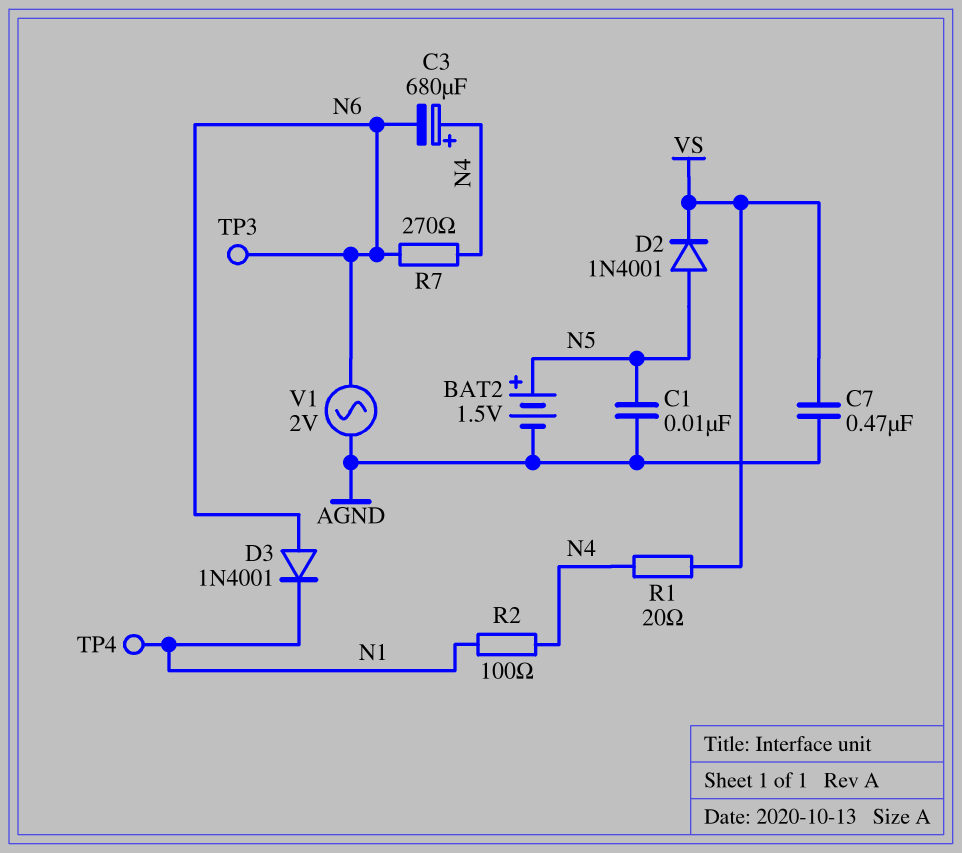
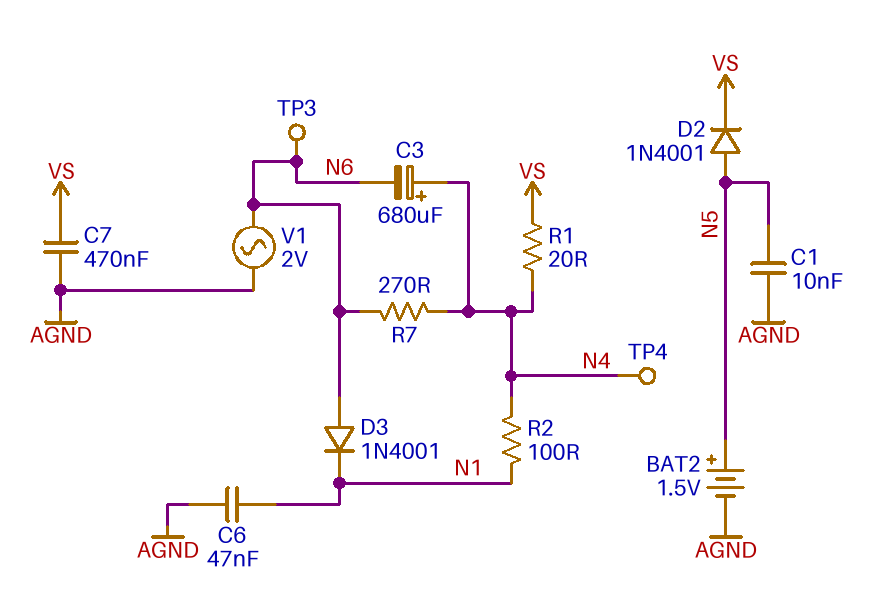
C6: none -> 47nF (AGND, N1)
TP4: test point (N1) -> test point (N4)

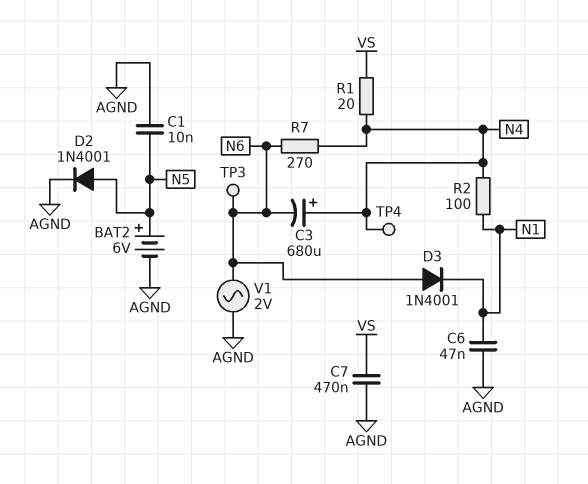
BAT2: 1.5V (plus N5, minus AGND) -> 6V (plus N5, minus AGND)
D2: diode 1N4001 (A N5, K VS) -> diode 1N4001 (A N5, K AGND)

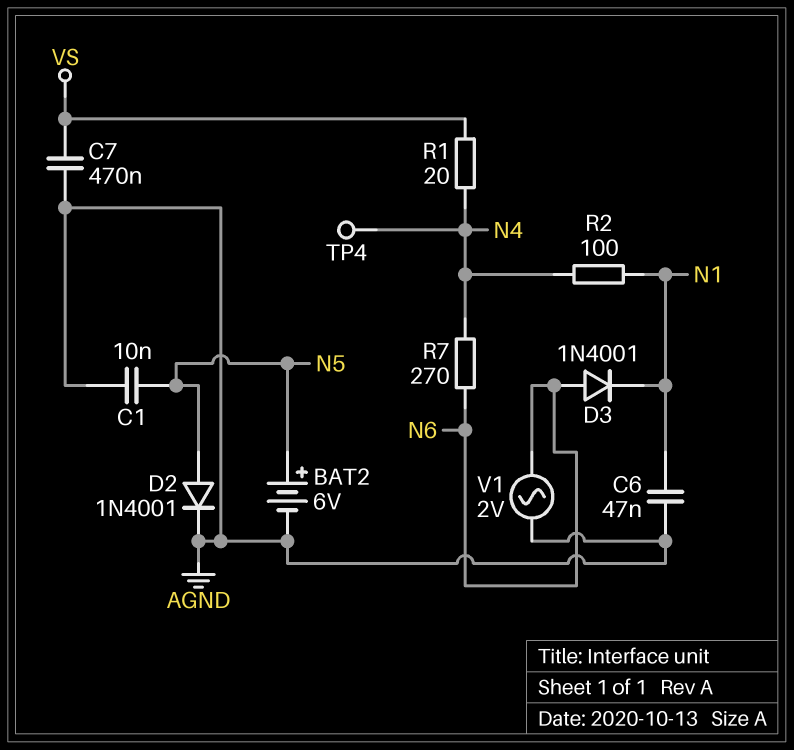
C3: 680uF (plus N4, minus N6) -> none
TP3: test point (N6) -> none

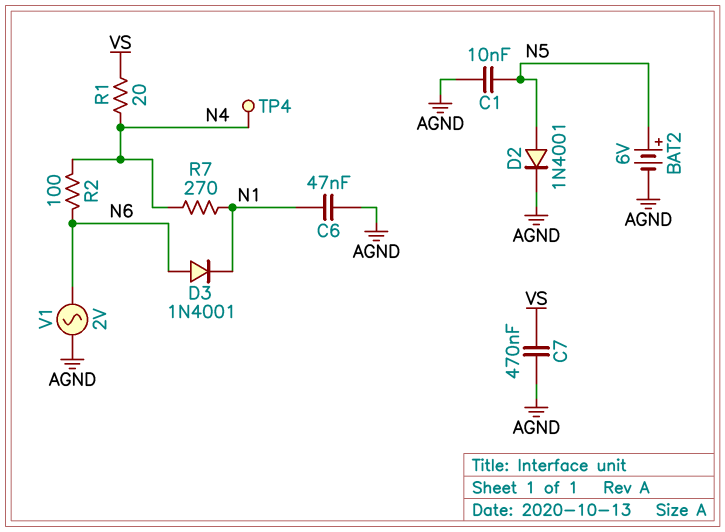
R2: 100 (N1, N4) -> 100 (N4, N6)
R7: 270 (N4, N6) -> 270 (N1, N4)

